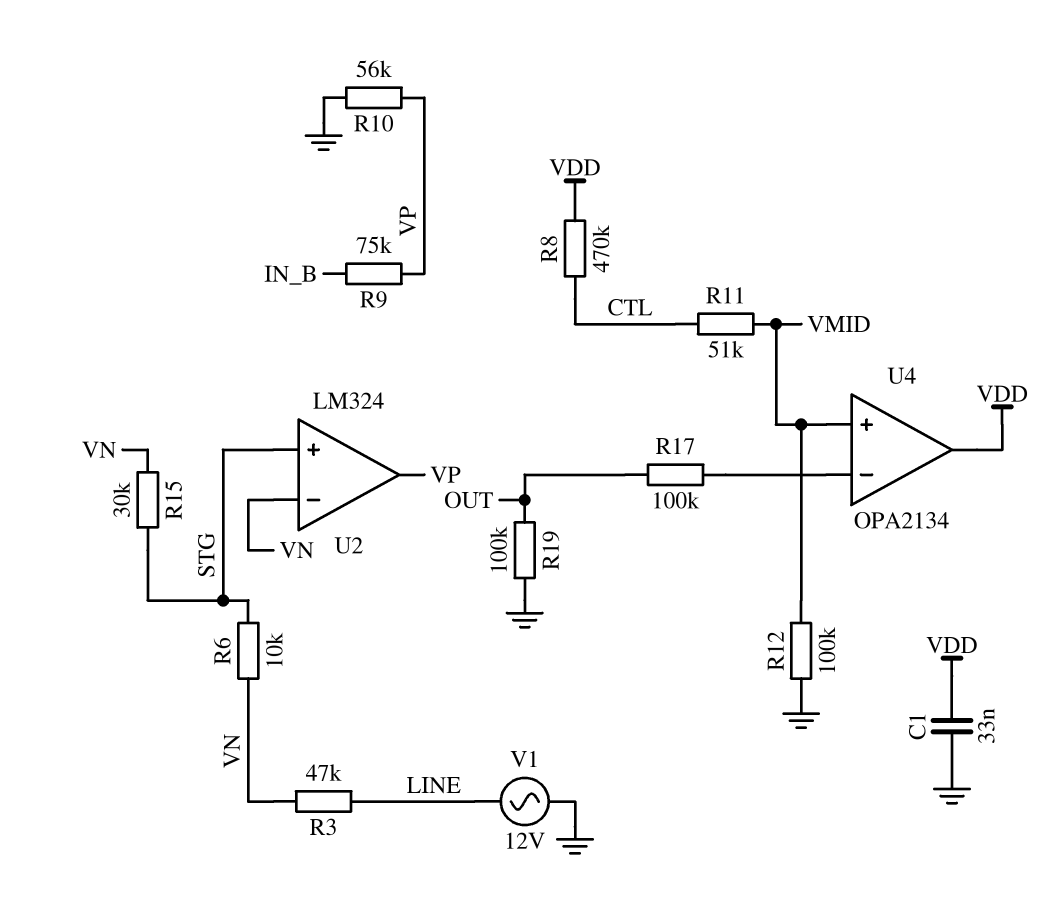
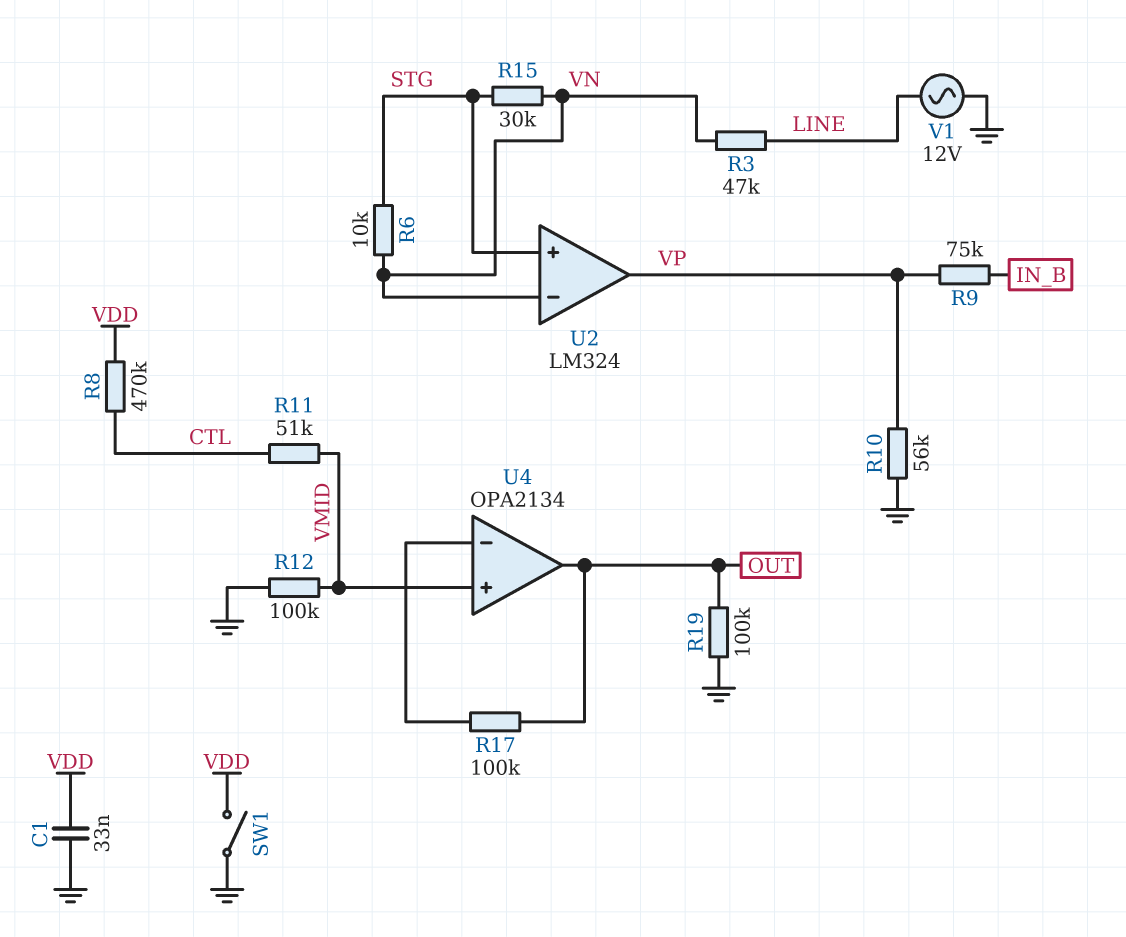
SW1: none -> switch (GND, VDD)
U4 pin out: VDD -> OUT

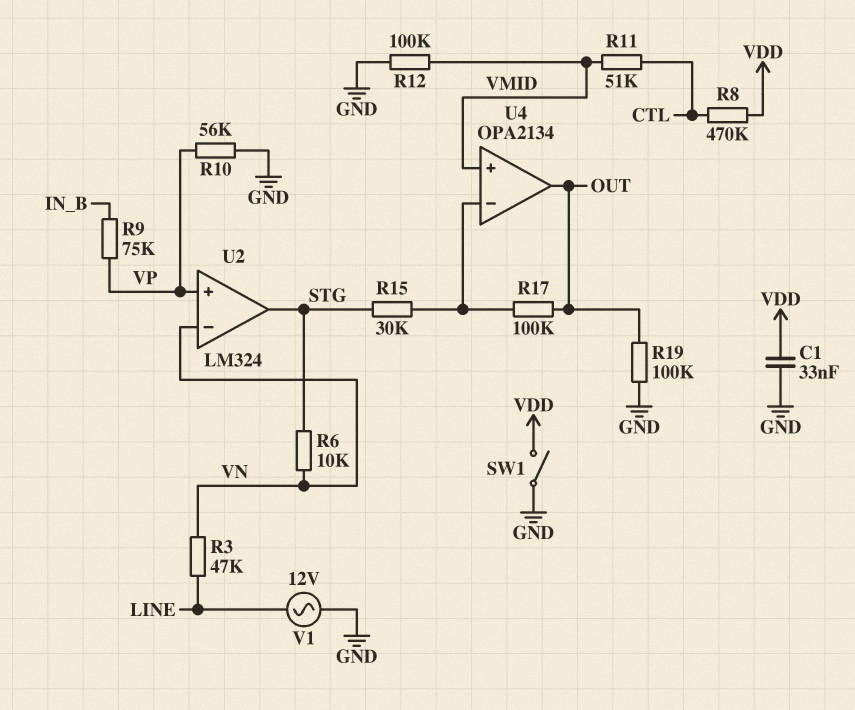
R15: 30k (STG, VN) -> 30k (STG, U4/in-)
U2 pin in+: STG -> VP
U2 pin out: VP -> STG

